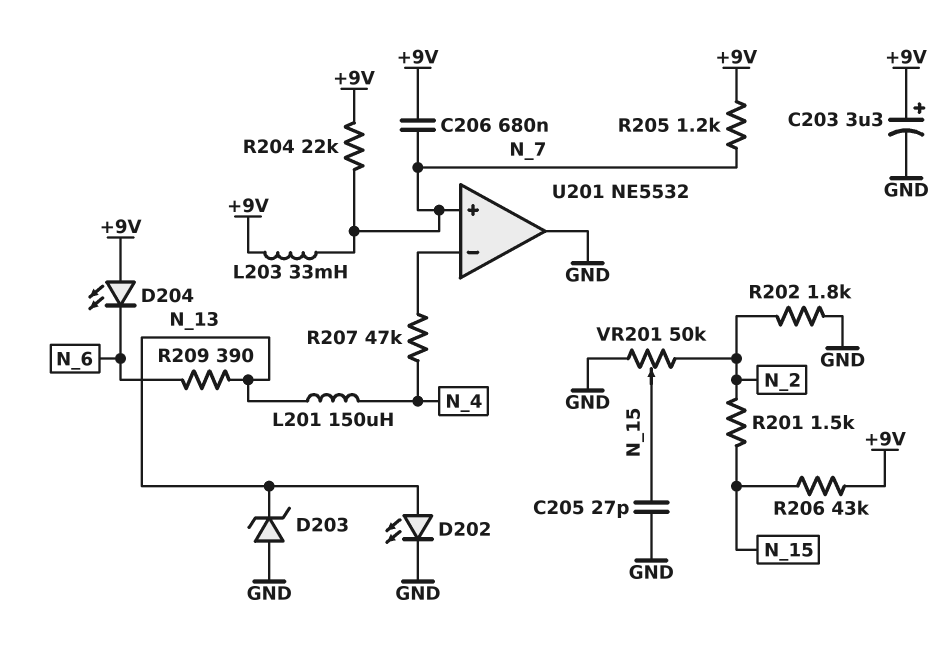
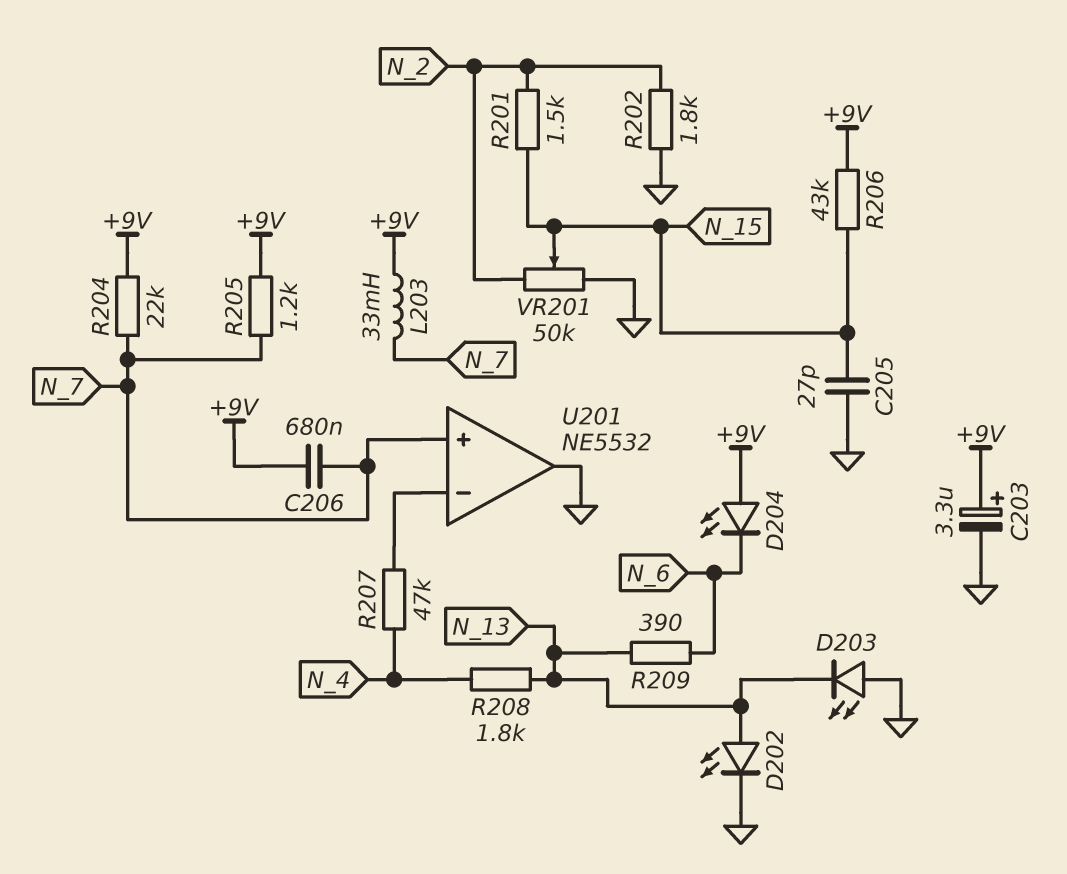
D203: zener (A GND, K N_13) -> LED (A GND, K N_13)
L201: 150uH (N_4, N_13) -> none
R208: none -> 1.8k (N_4, N_13)

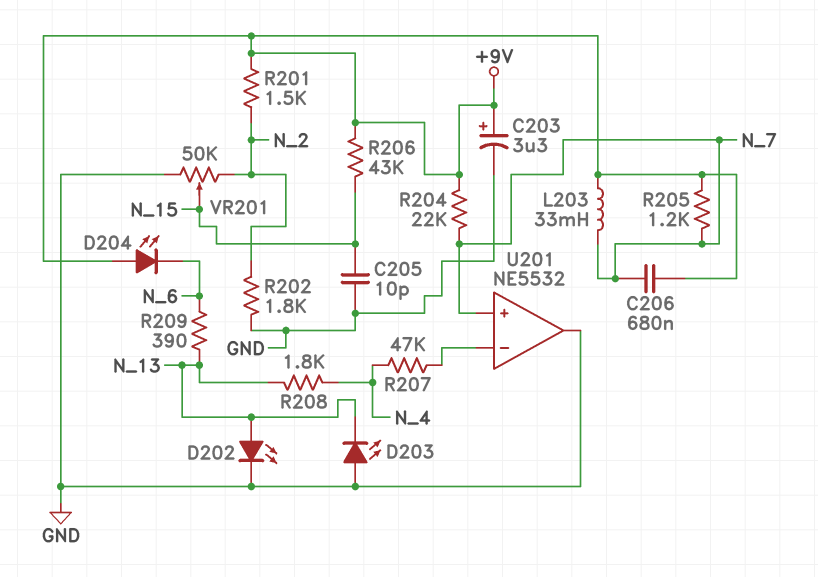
C205: 27pF (GND, N_15) -> 10pF (GND, N_15)
R201: 1.5k (N_2, N_15) -> 1.5k (+9V, N_2)

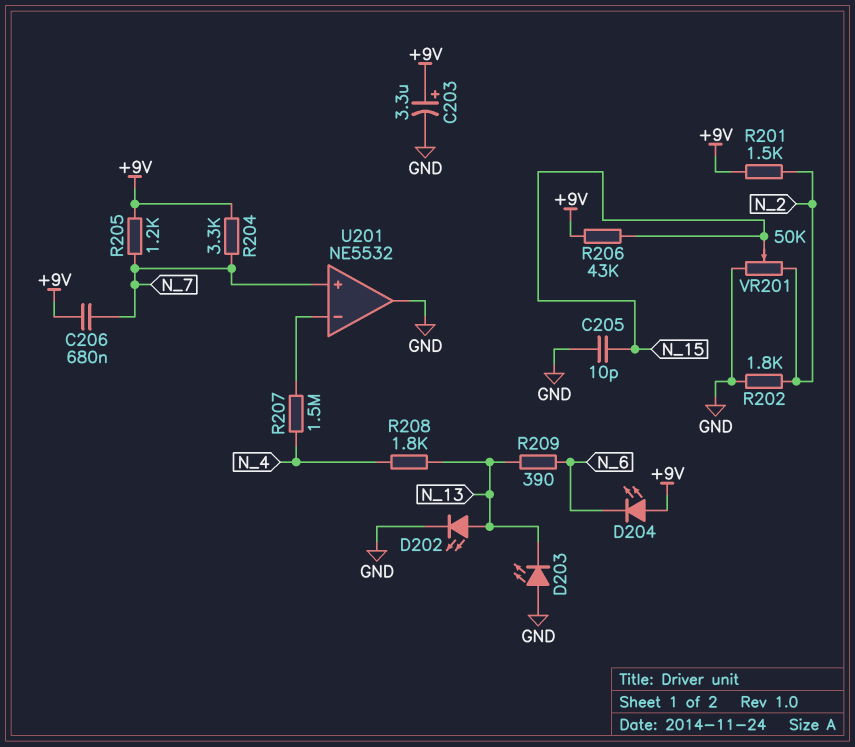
L203: 33mH (+9V, N_7) -> none
R204: 22k (+9V, N_7) -> 3.3k (+9V, N_7)
R207: 47k (N_4, U201/in-) -> 1.5M (N_4, U201/in-)

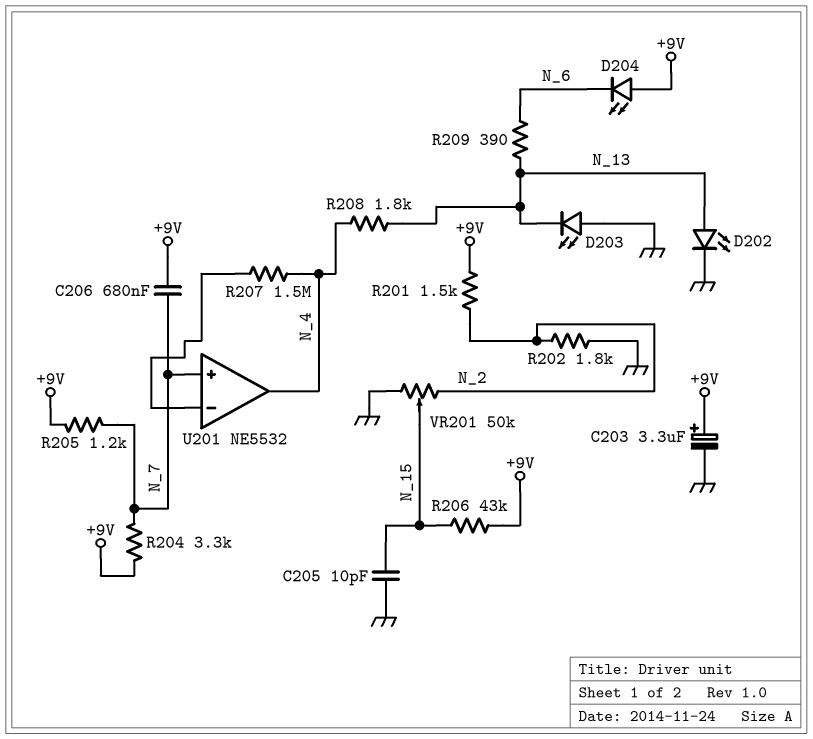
U201 pin out: GND -> N_4

